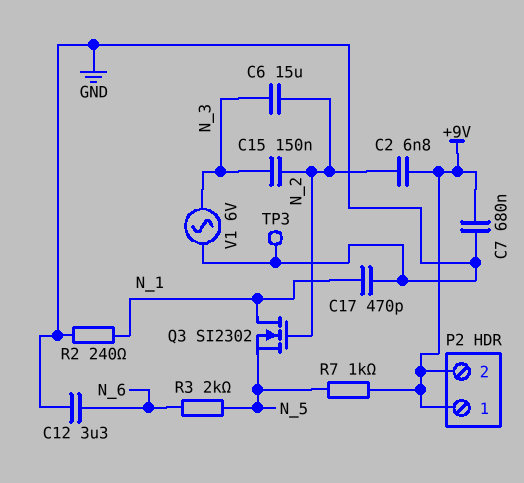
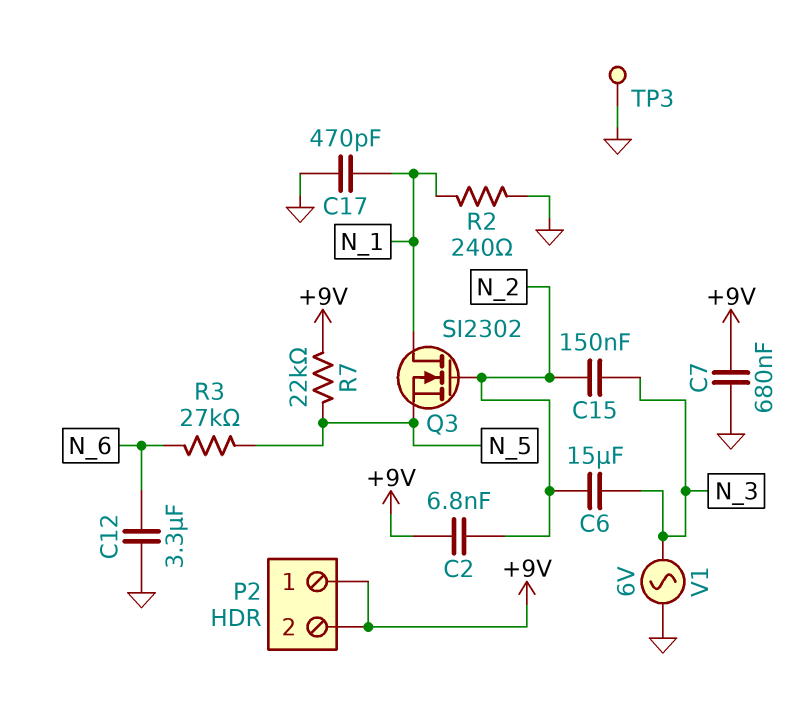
R3: 2k (N_5, N_6) -> 27k (N_5, N_6)
R7: 1k (+9V, N_5) -> 22k (+9V, N_5)

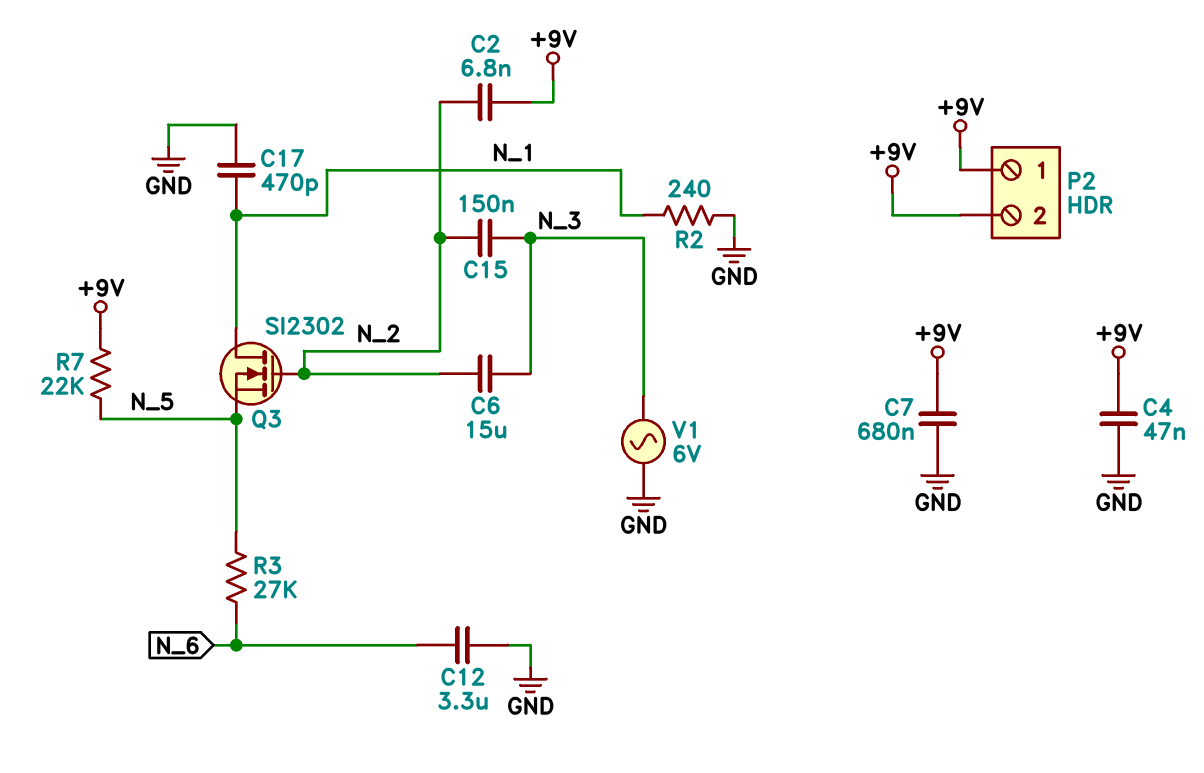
C4: none -> 47nF (+9V, GND)
TP3: test point (GND) -> none

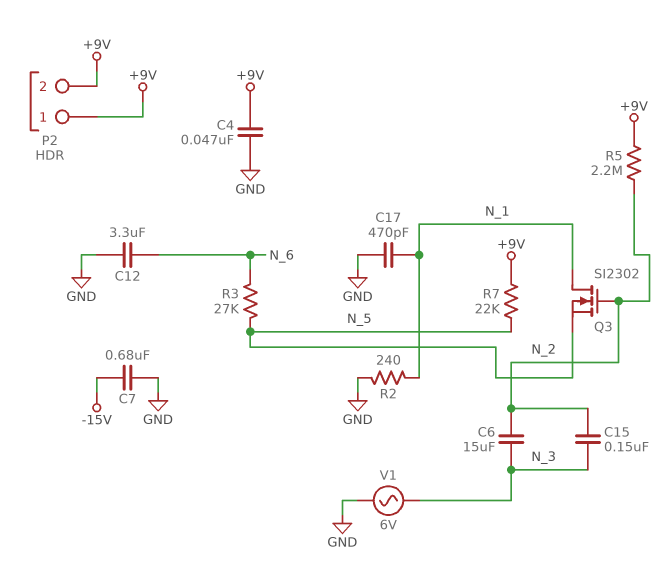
C2: 6.8nF (+9V, N_2) -> none
C7: 680nF (+9V, GND) -> 680nF (-15V, GND)
R5: none -> 2.2M (+9V, N_2)

